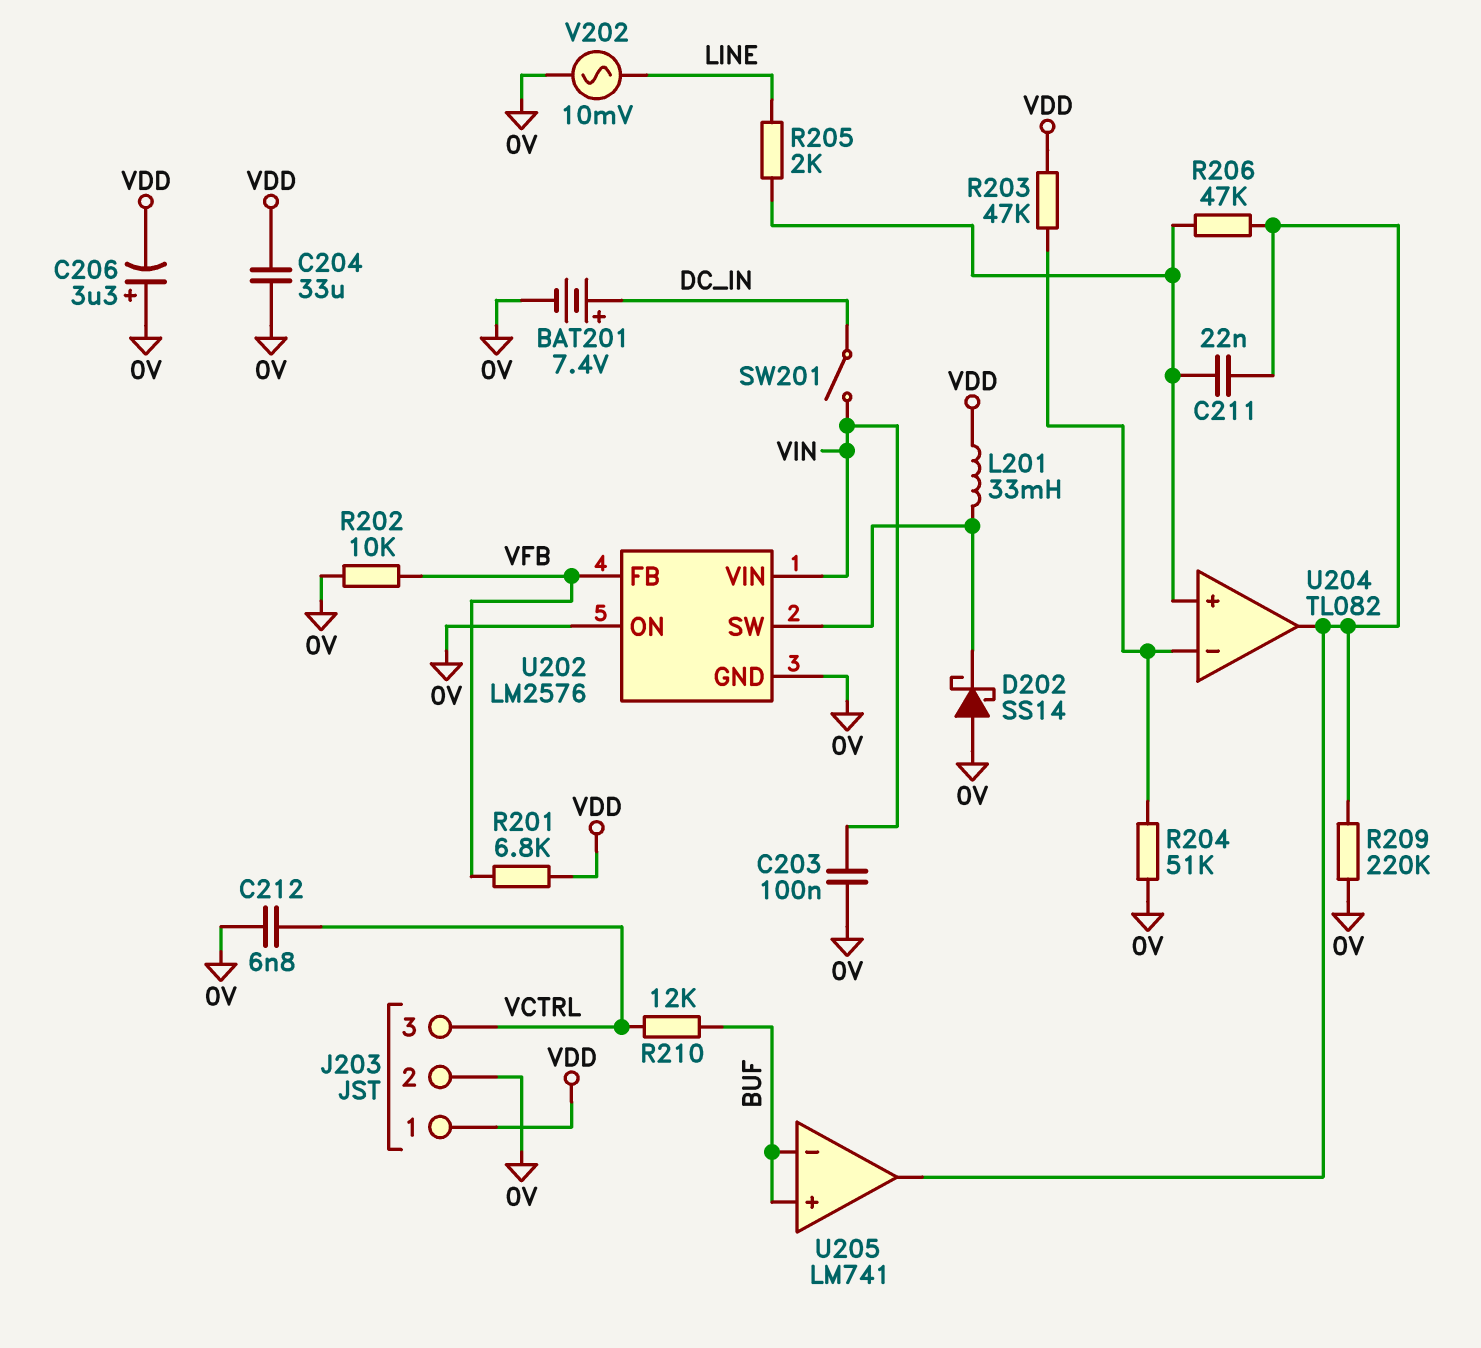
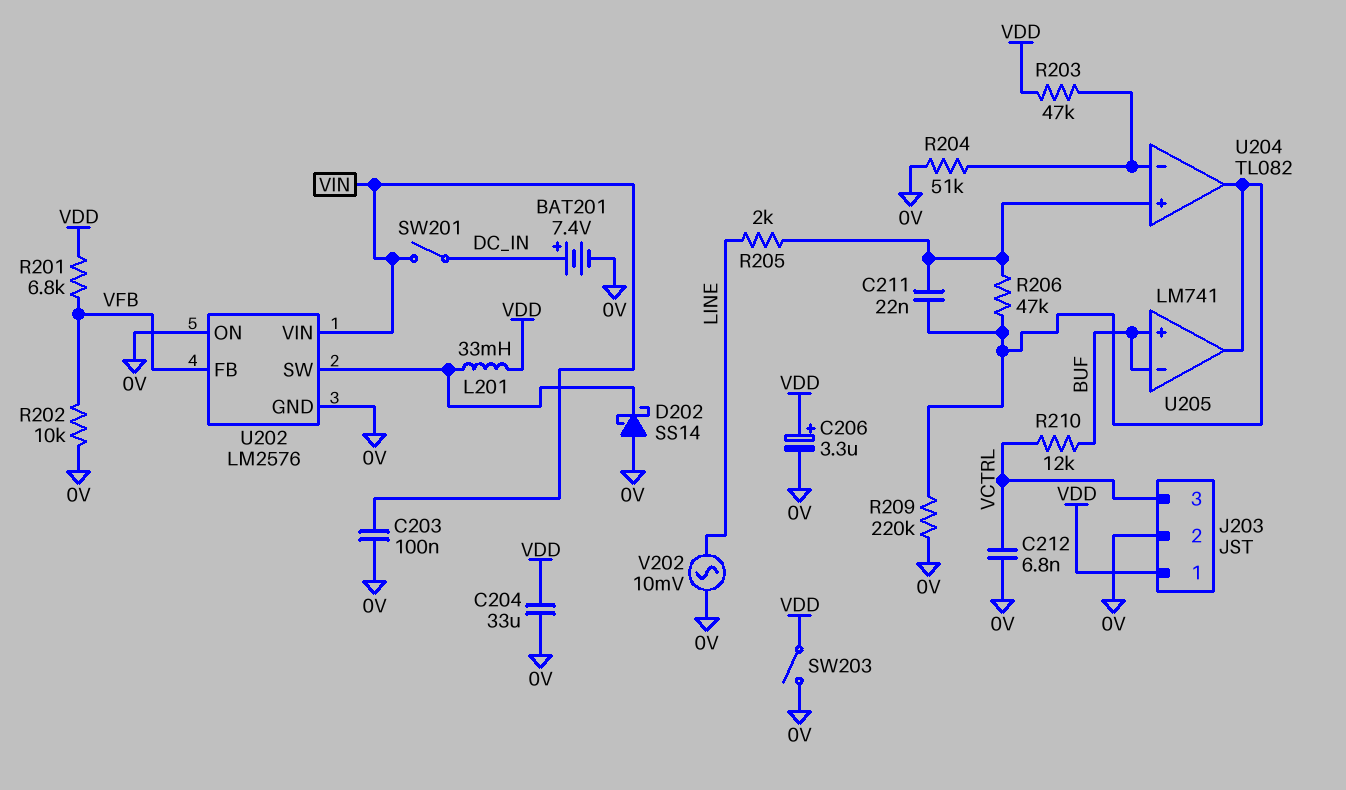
C206: 3.3uF (plus 0V, minus VDD) -> 3.3uF (plus VDD, minus 0V)
SW203: none -> switch (0V, VDD)

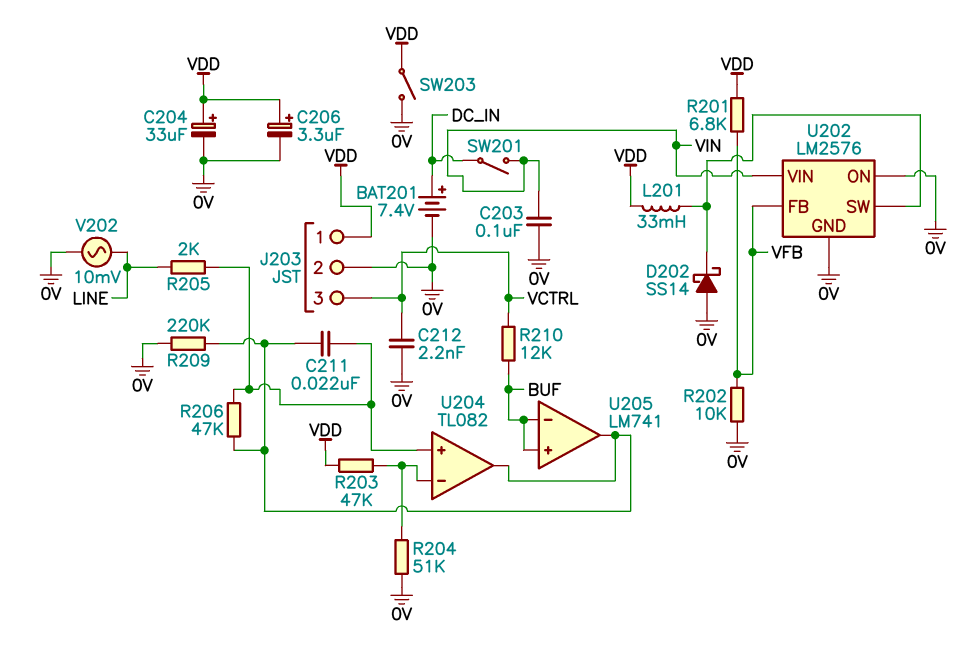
C204: 33uF (0V, VDD) -> 33uF (plus VDD, minus 0V)
C212: 6.8nF (0V, VCTRL) -> 2.2nF (0V, VCTRL)

